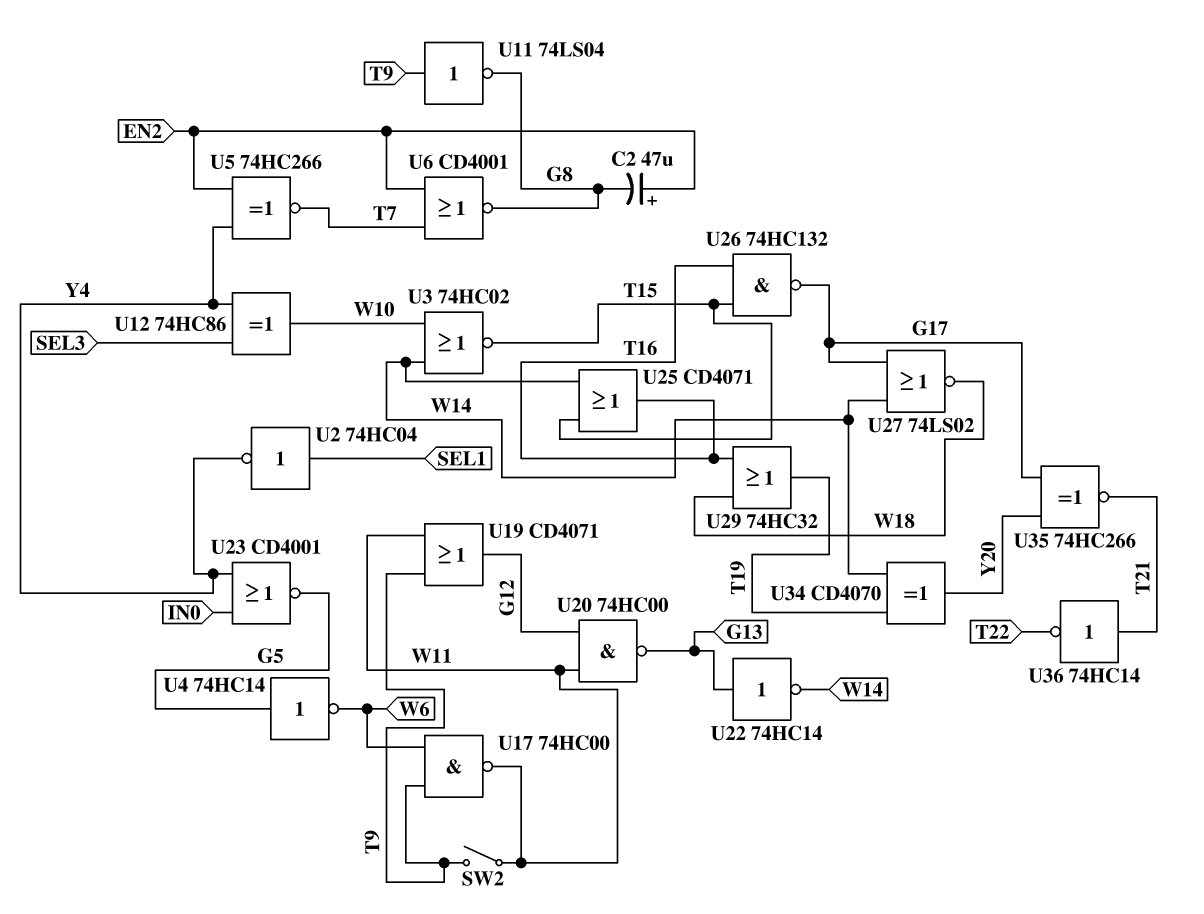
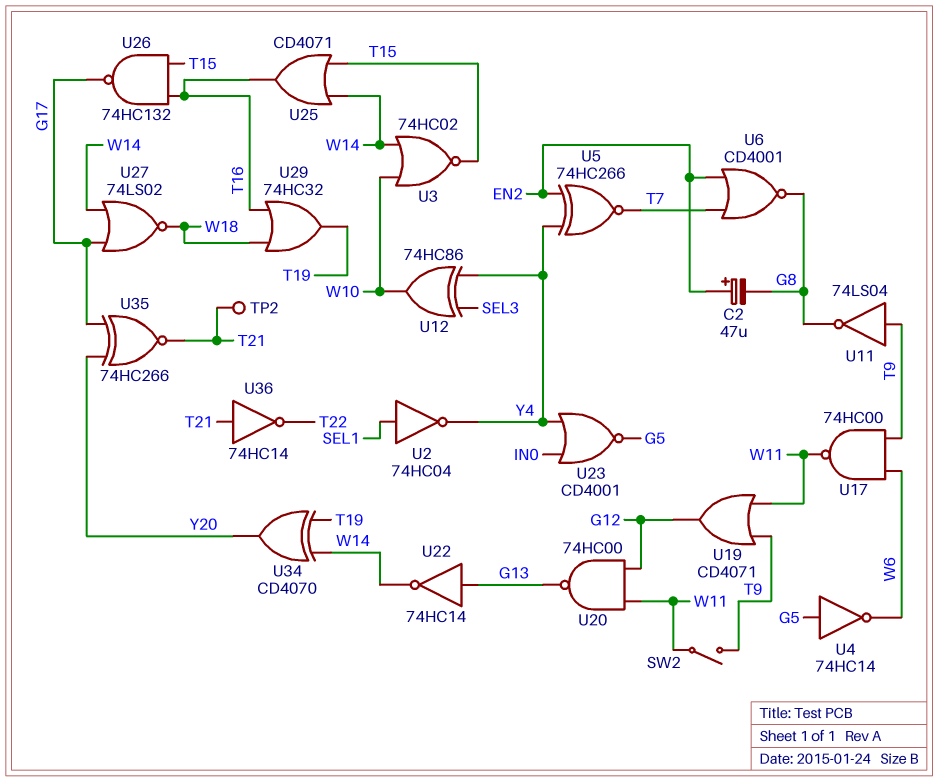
TP2: none -> test point (T21)

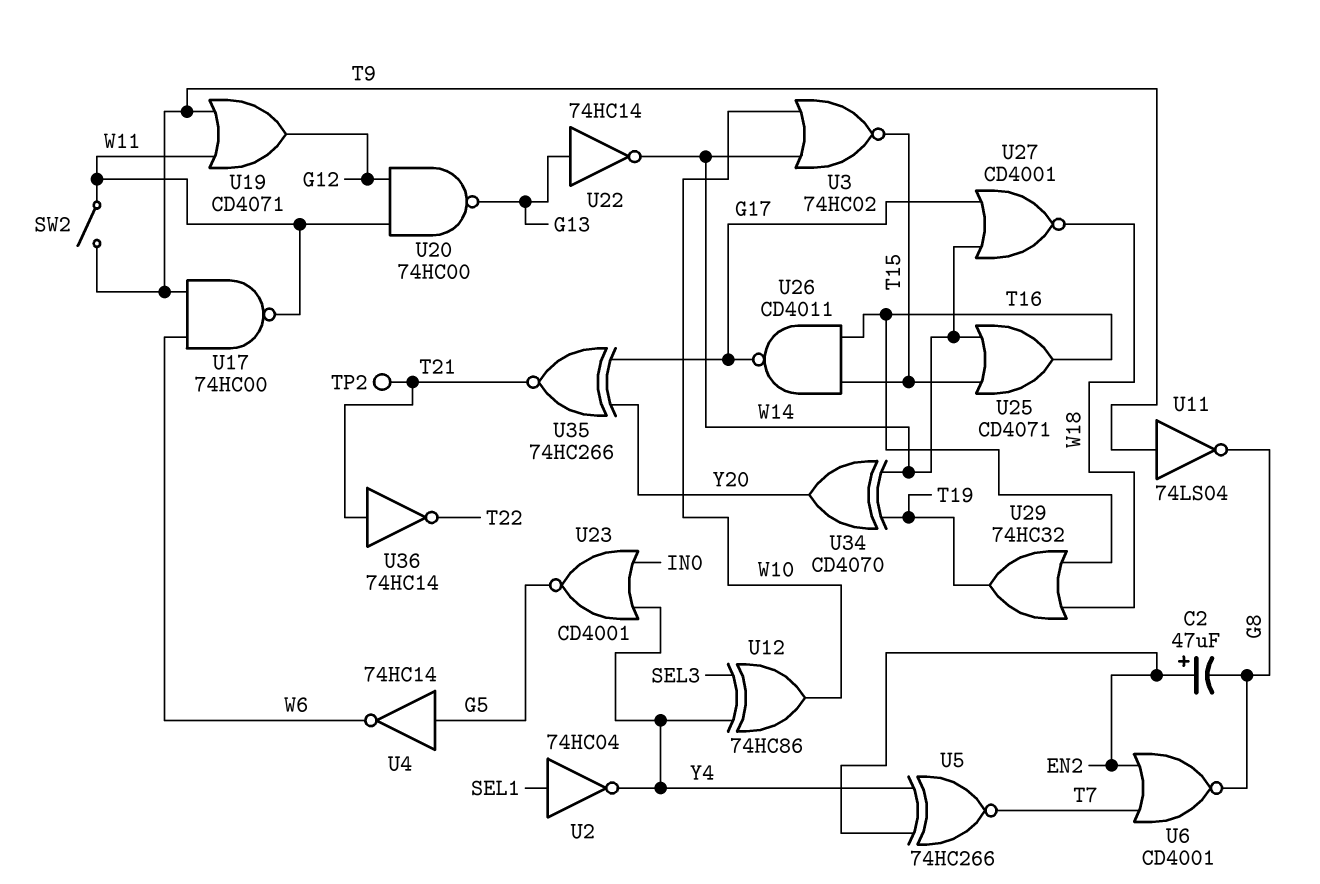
U26: NAND 74HC132 (in T15, in T16, out G17) -> NAND CD4011 (in T15, in T16, out G17)
U27: NOR 74LS02 (in G17, in W14, out W18) -> NOR CD4001 (in G17, in W14, out W18)

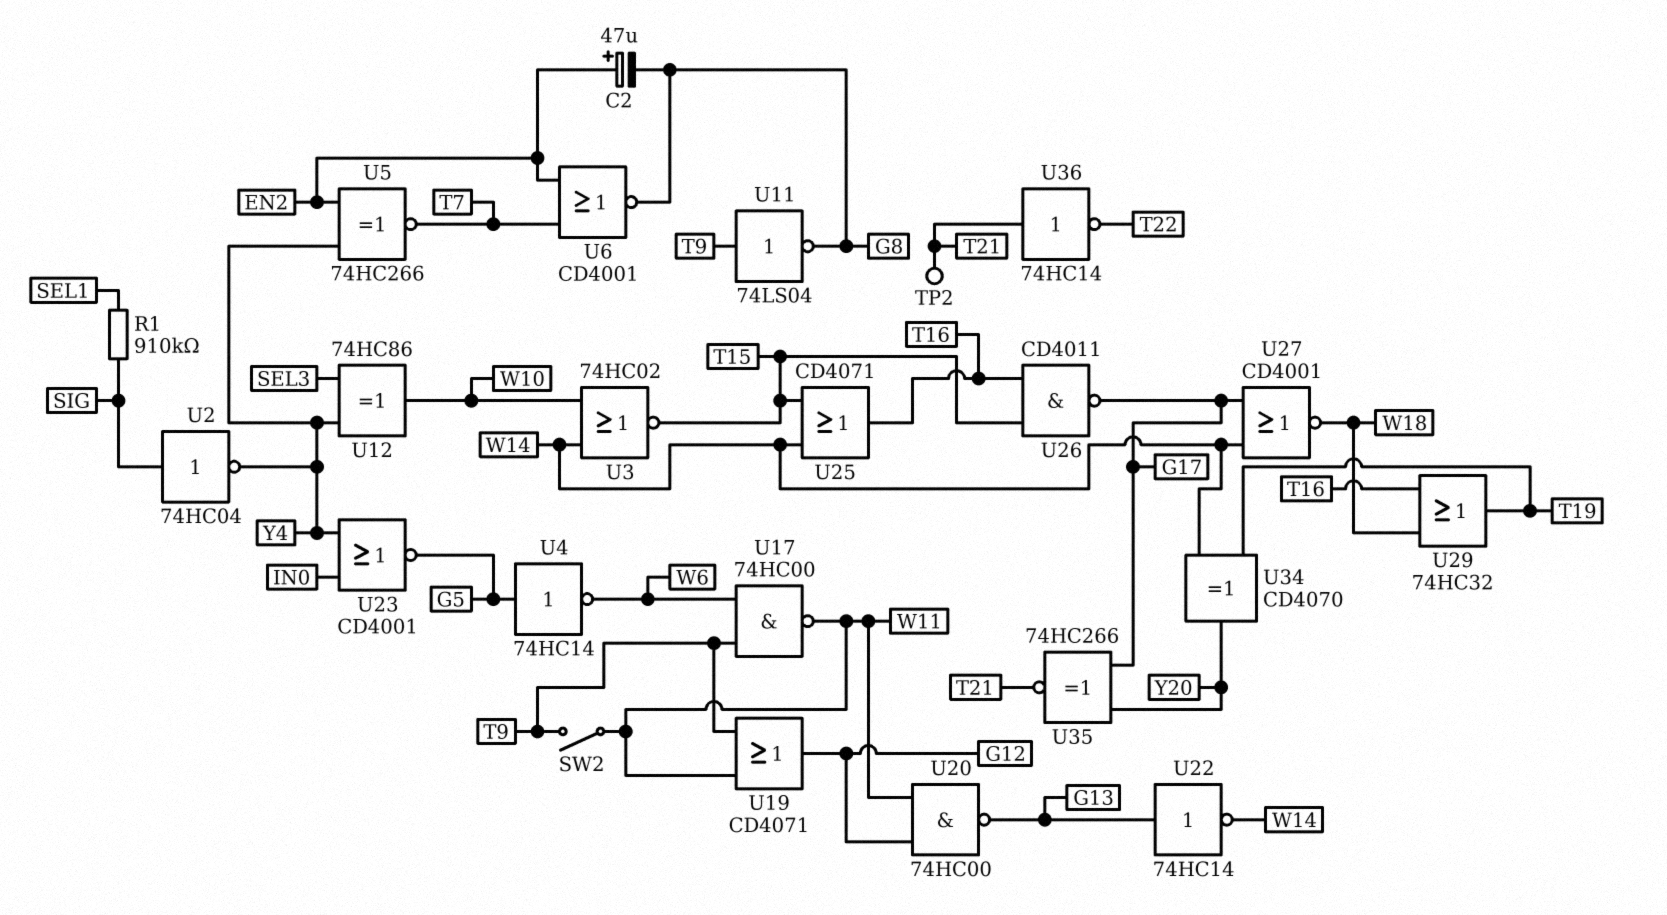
R1: none -> 910k (SEL1, SIG)
U2: NOT 74HC04 (in SEL1, out Y4) -> NOT 74HC04 (in SIG, out Y4)

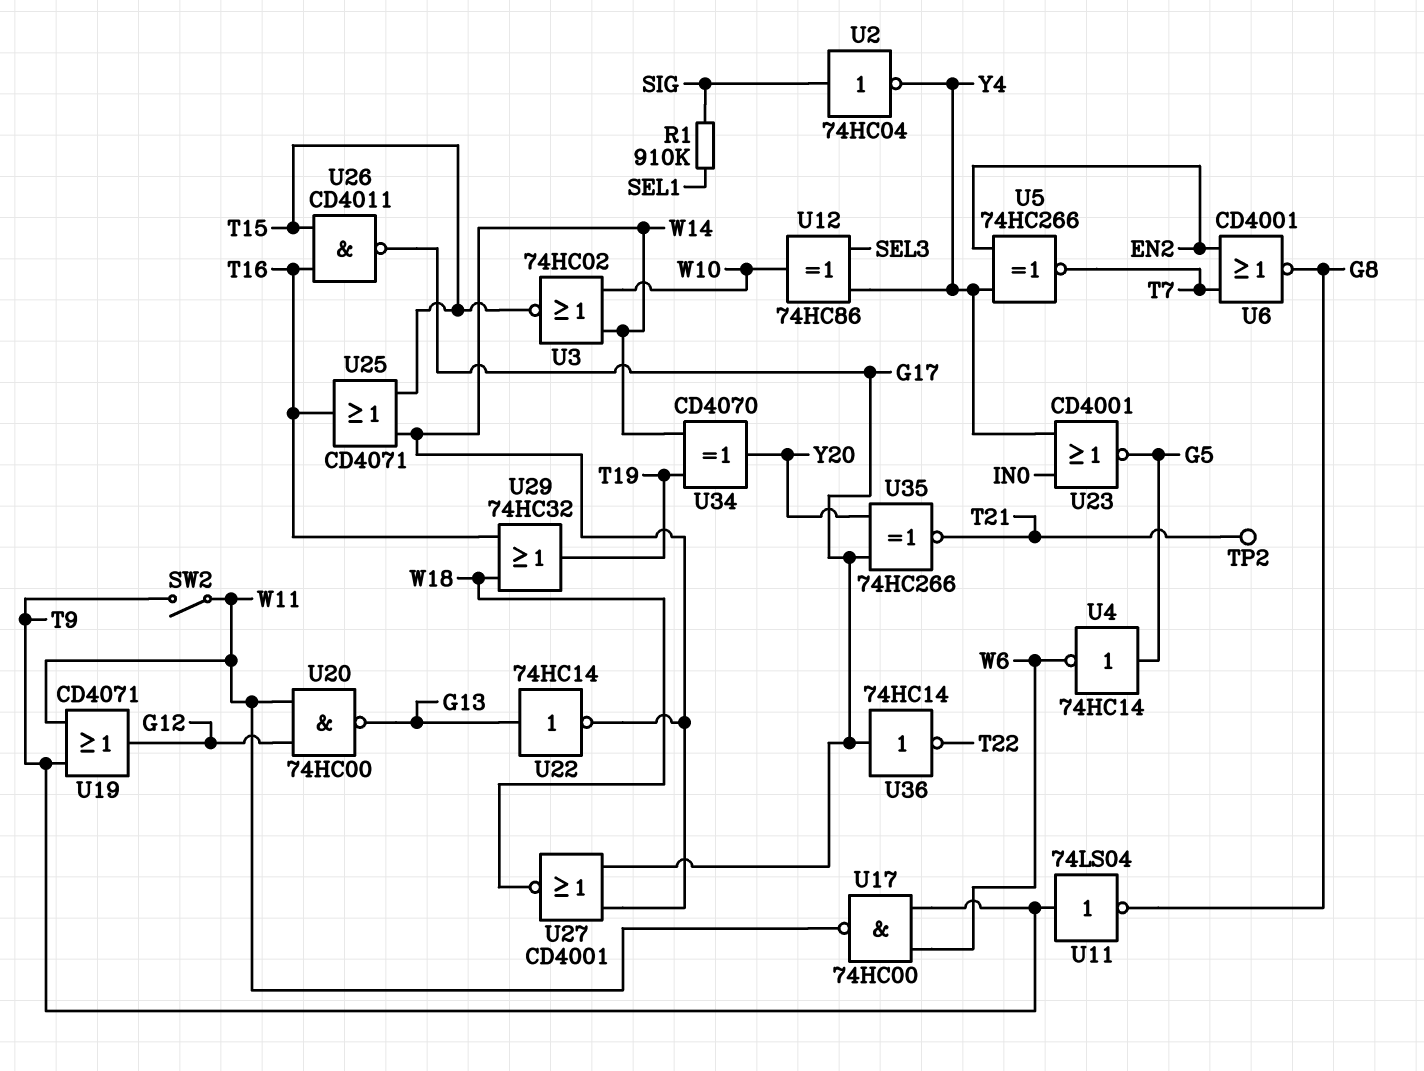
C2: 47uF (plus EN2, minus G8) -> none
U36: NOT 74HC14 (in T21, out T22) -> NOT 74HC14 (in G17, out T22)

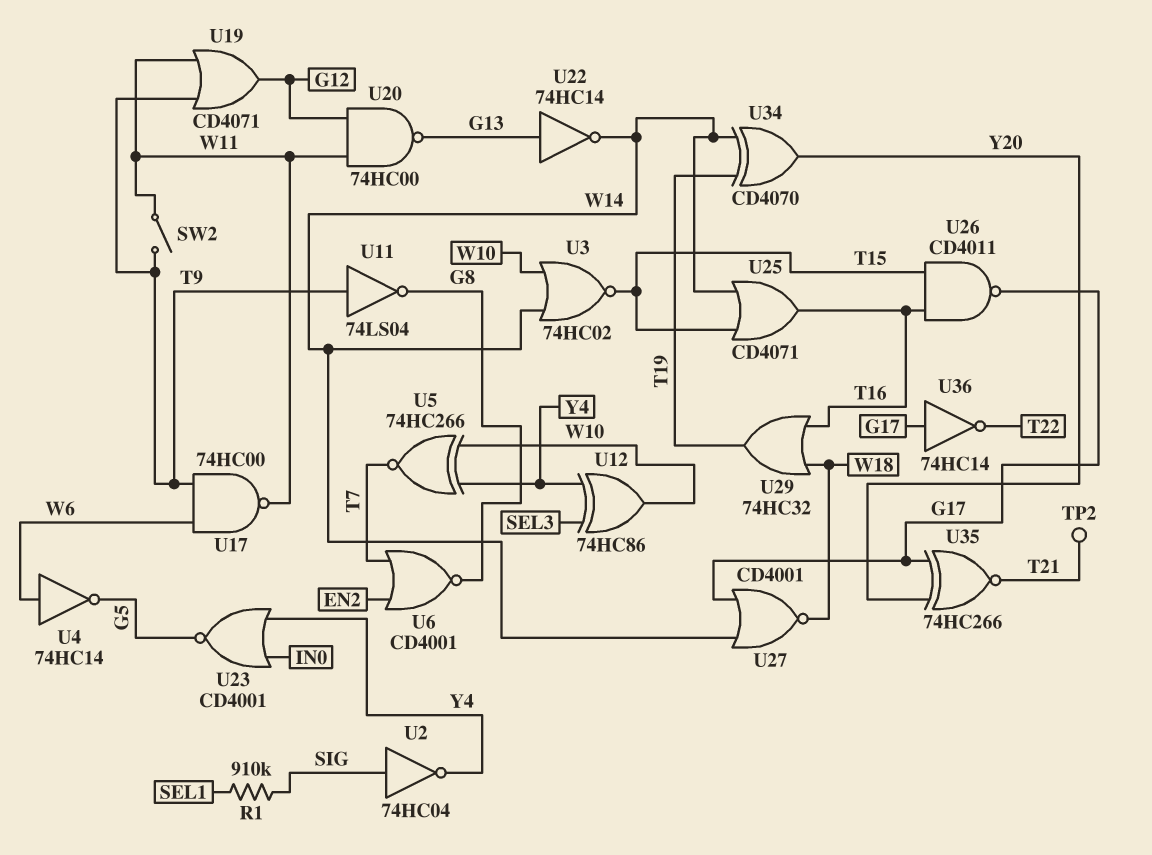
U4: NOT 74HC14 (in G5, out W6) -> NOT 74HC14 (in W6, out G5)
U5: XNOR 74HC266 (in EN2, in Y4, out T7) -> XNOR 74HC266 (in W10, in Y4, out T7)

